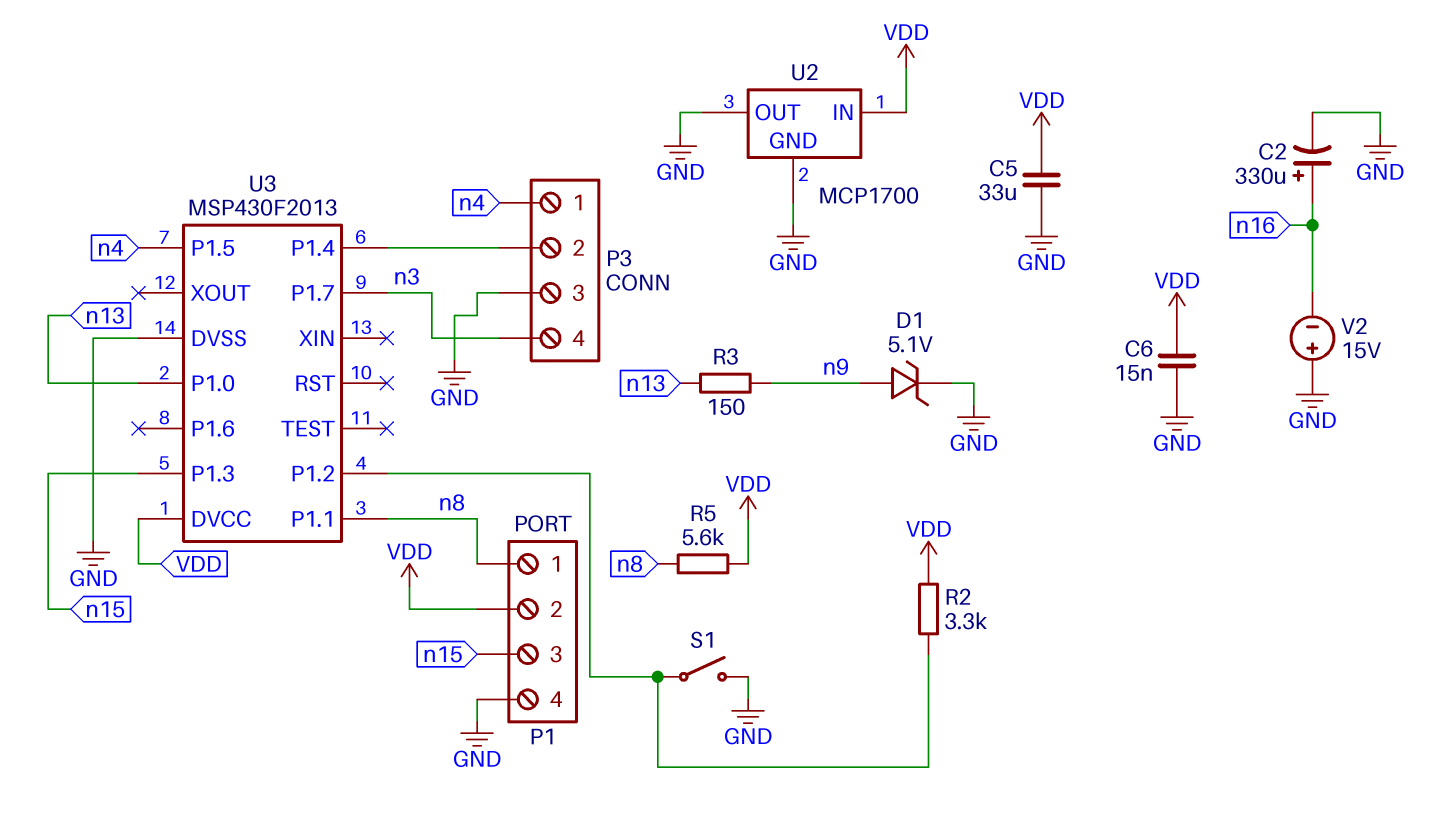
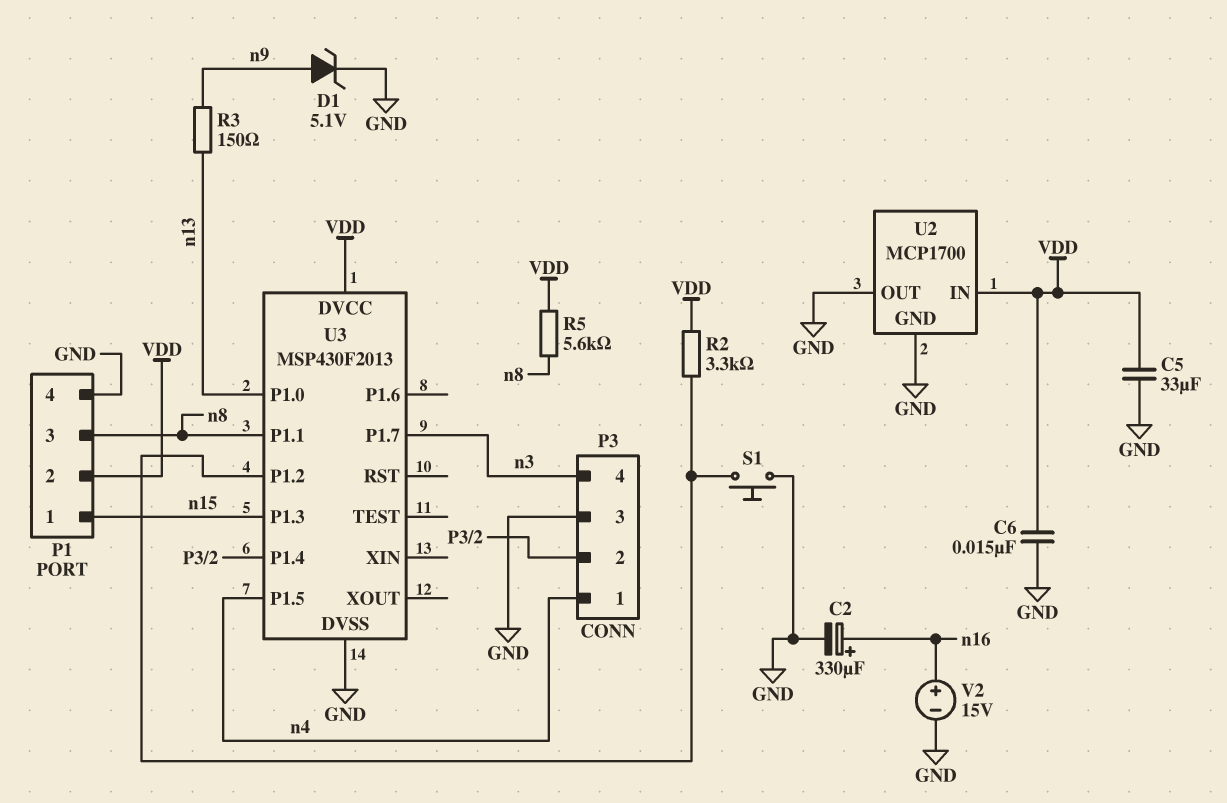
P1 pin 1: n8 -> n15
P1 pin 3: n15 -> n8
S1: switch (GND, U3/P1.2) -> button (GND, U3/P1.2)
V2: 15V (plus GND, minus n16) -> 15V (plus n16, minus GND)

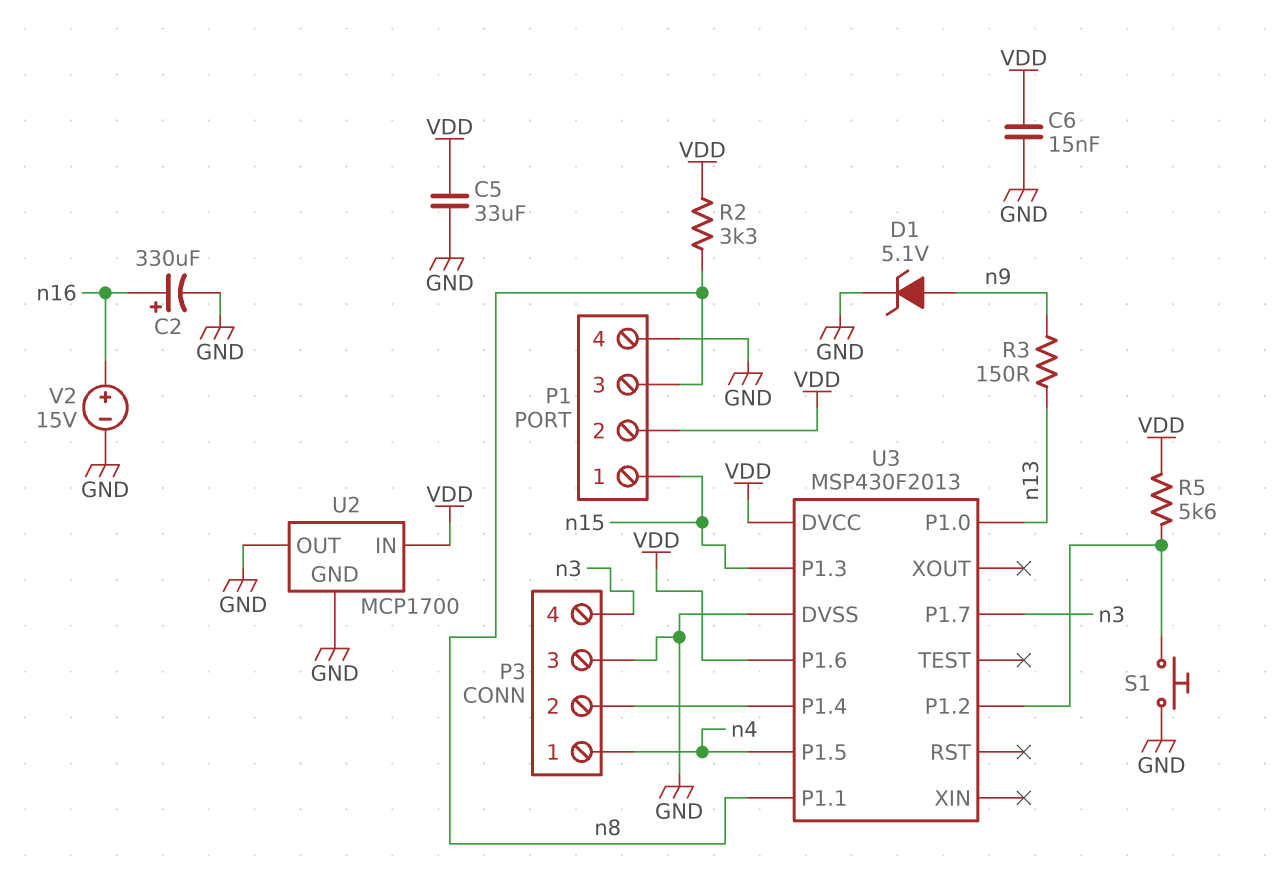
R2: 3.3k (U3/P1.2, VDD) -> 3.3k (VDD, n8)
R5: 5.6k (VDD, n8) -> 5.6k (U3/P1.2, VDD)
U3 pin P1.6: none -> VDD

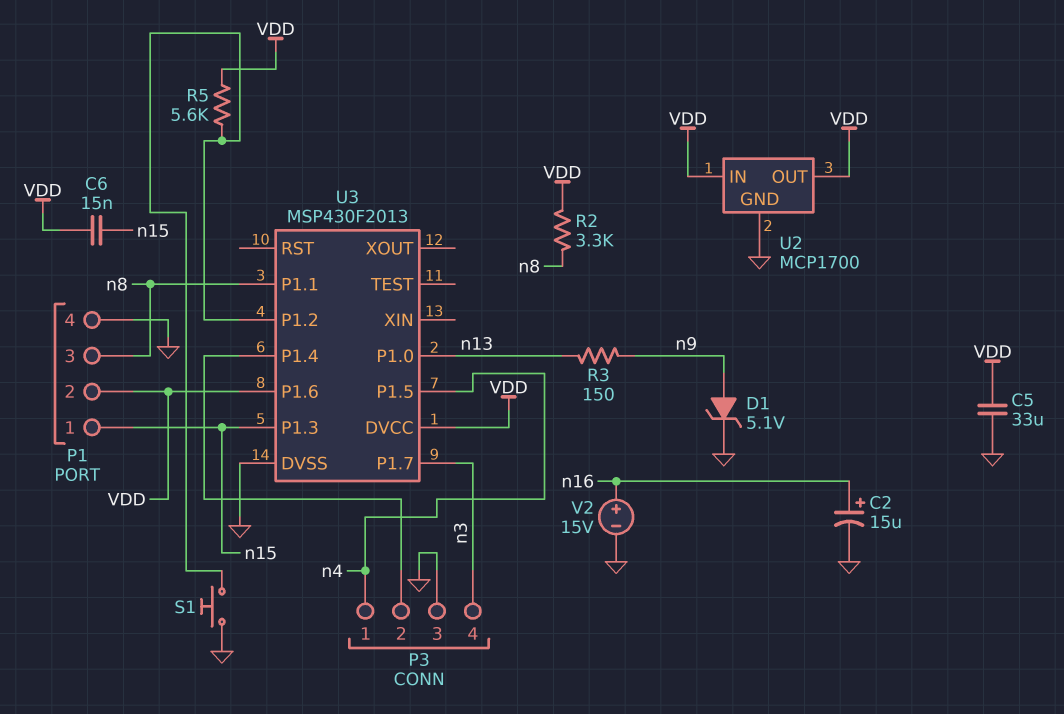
C2: 330uF (plus n16, minus GND) -> 15uF (plus n16, minus GND)
C6: 15nF (GND, VDD) -> 15nF (VDD, n15)
U2 pin OUT: GND -> VDD

